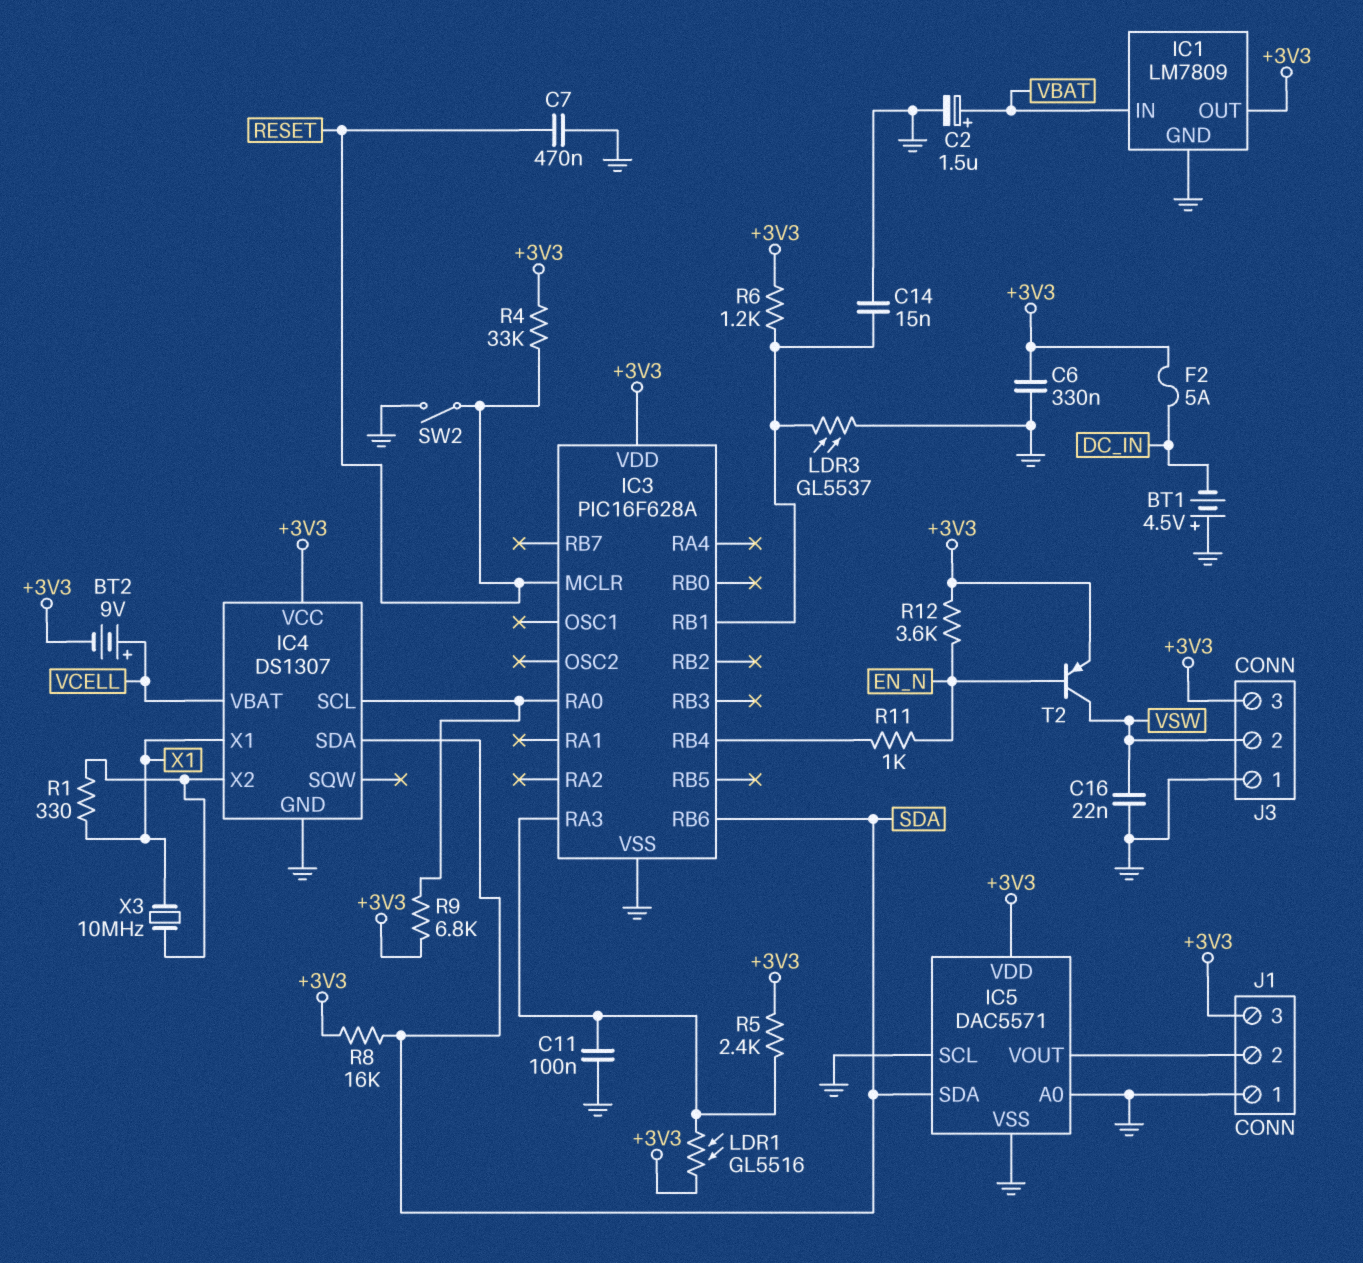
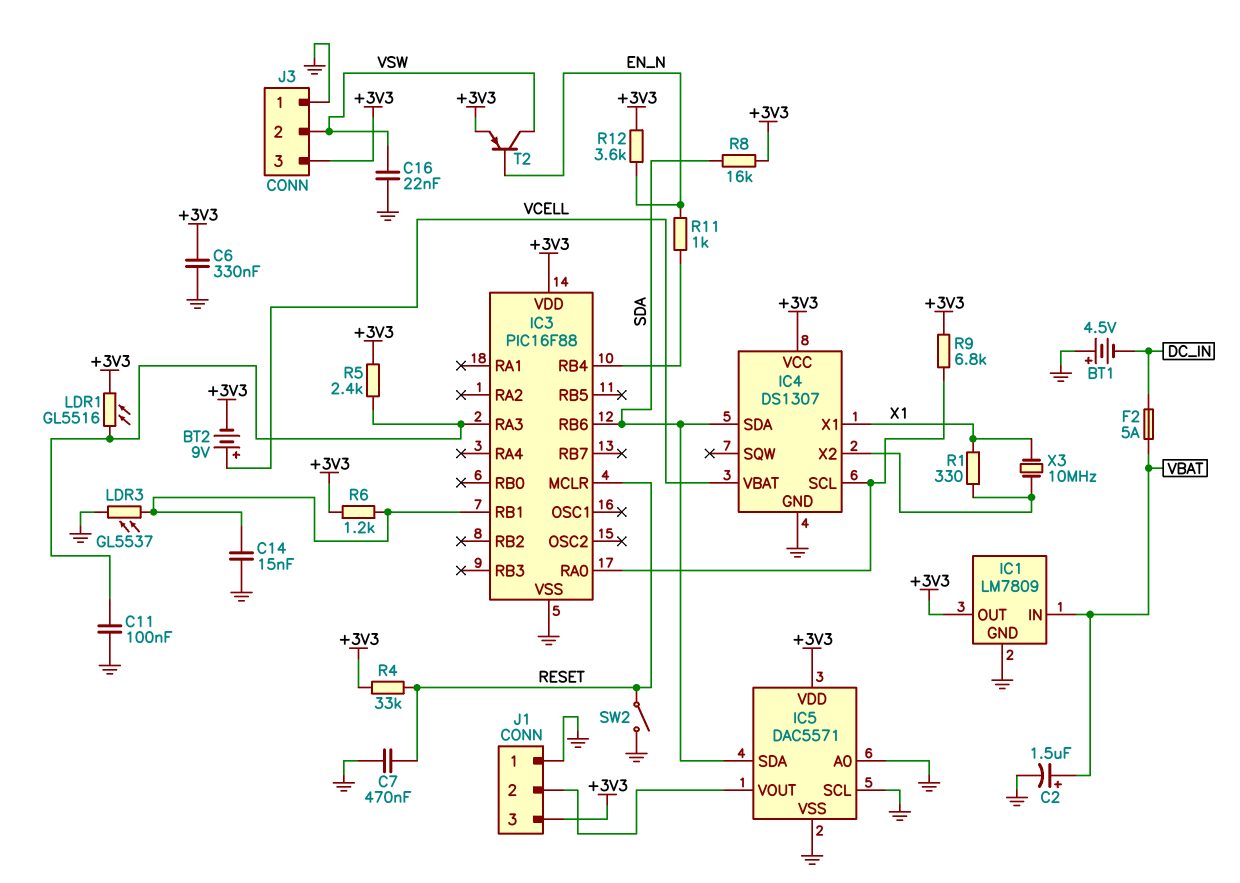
F2: 5A (+3V3, DC_IN) -> 5A (DC_IN, VBAT)
IC3: PIC16F628A -> PIC16F88

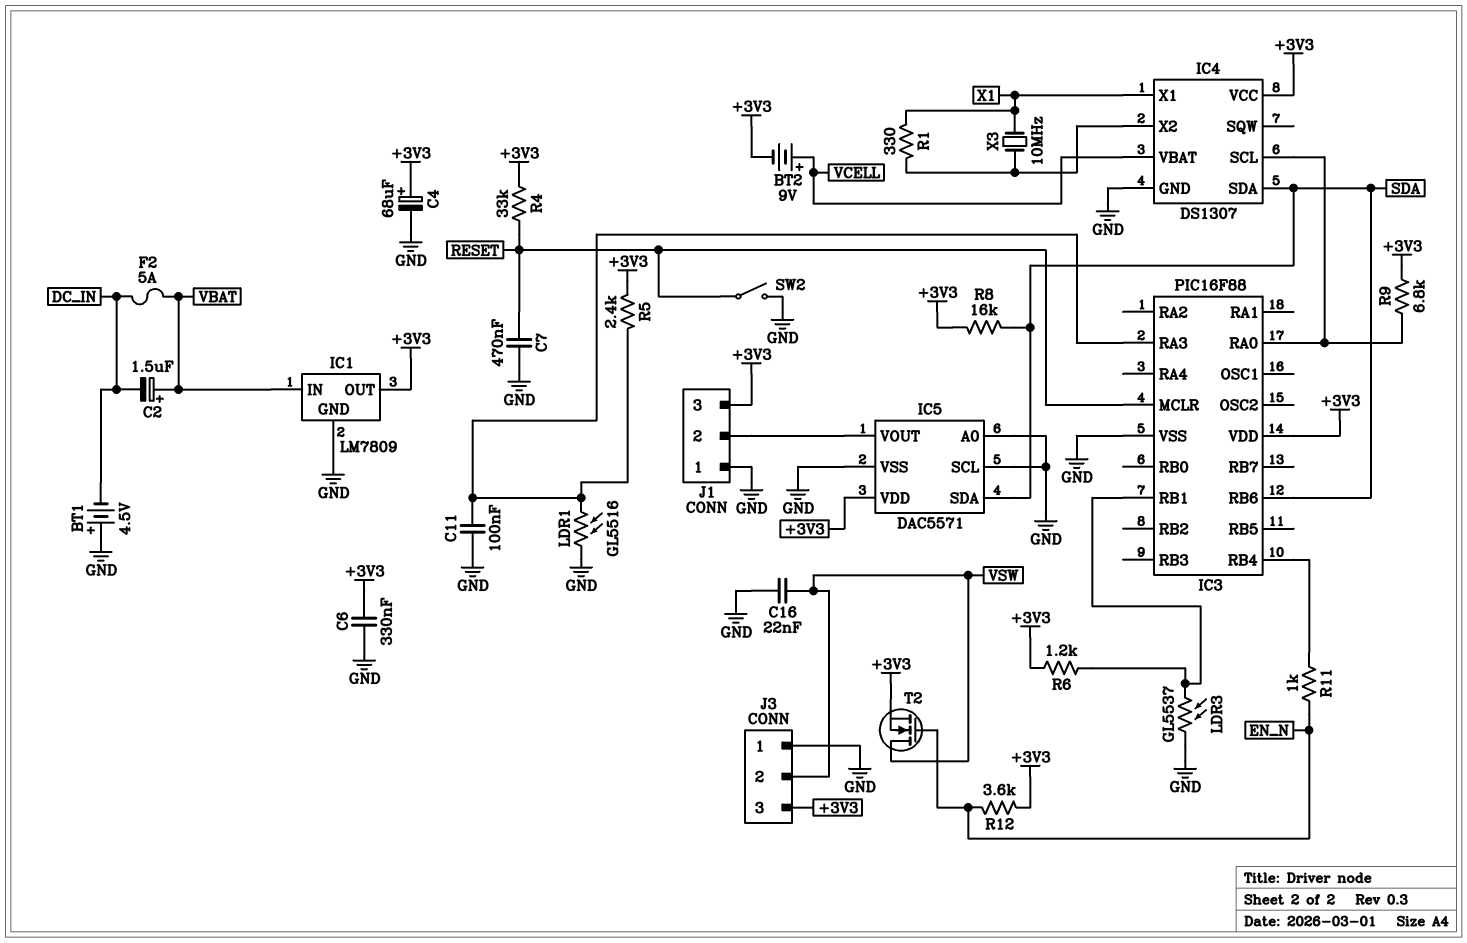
C2: 1.5uF (plus VBAT, minus GND) -> 1.5uF (plus VBAT, minus DC_IN)
C4: none -> 68uF (plus +3V3, minus GND)
C14: 15nF (GND, IC3/RB1) -> none
LDR1: GL5516 (+3V3, IC3/RA3) -> GL5516 (GND, IC3/RA3)
T2: PNP (B EN_N, C VSW, E +3V3) -> NMOS (G EN_N, D VSW, S +3V3)

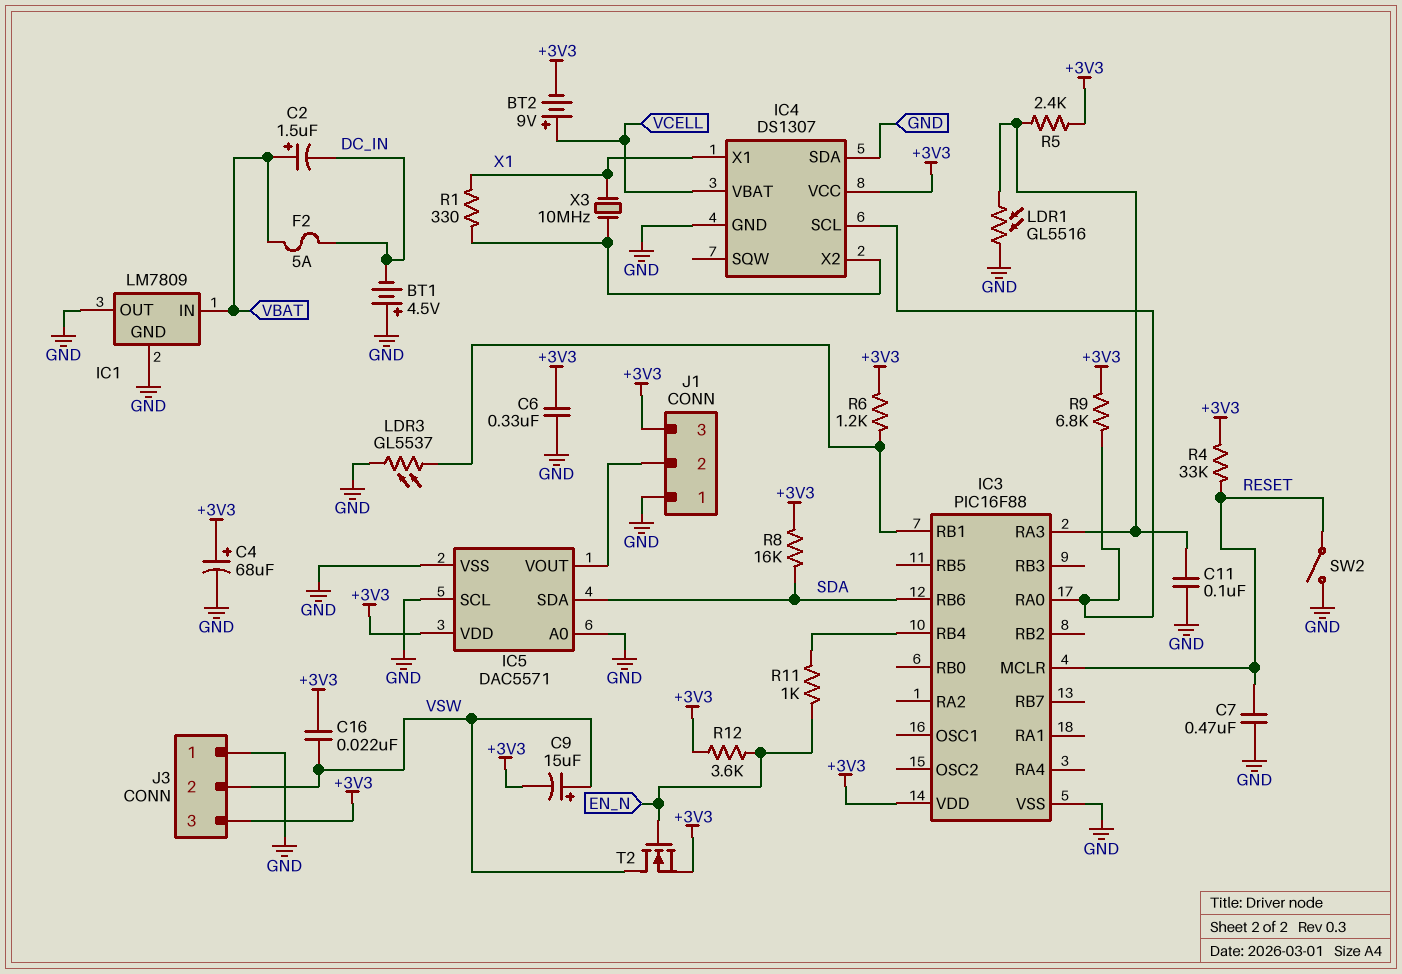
C9: none -> 15uF (plus VSW, minus +3V3)
C16: 22nF (GND, VSW) -> 22nF (+3V3, VSW)
IC1 pin OUT: +3V3 -> GND
IC4 pin SDA: SDA -> GND

